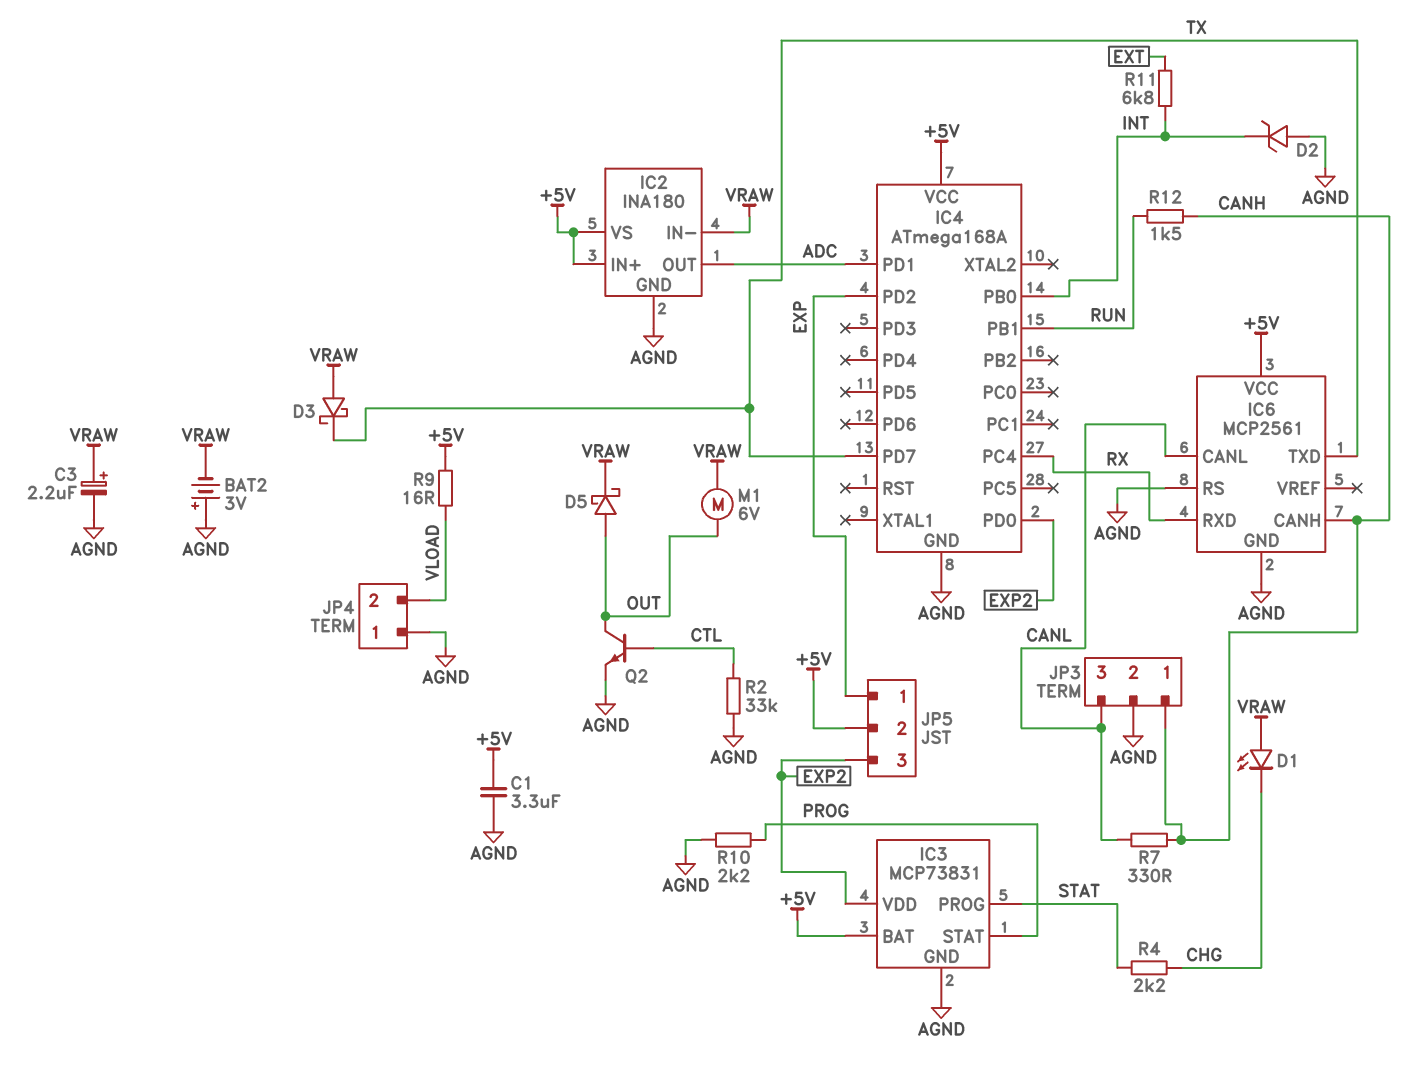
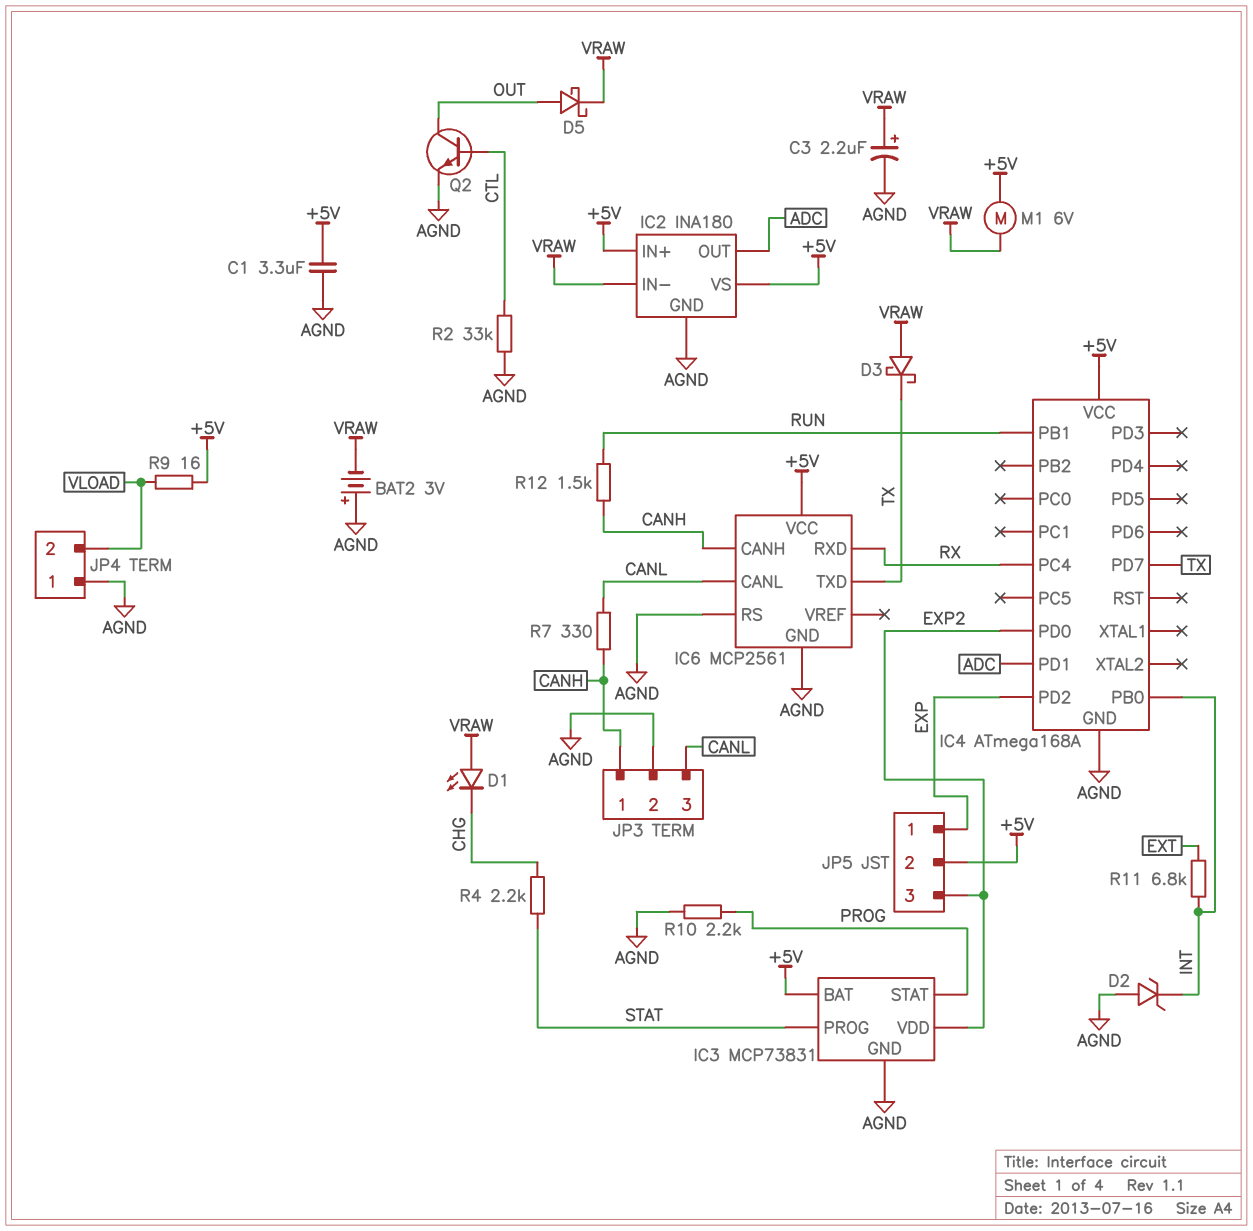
M1: motor 6V (OUT, VRAW) -> motor 6V (+5V, VRAW)

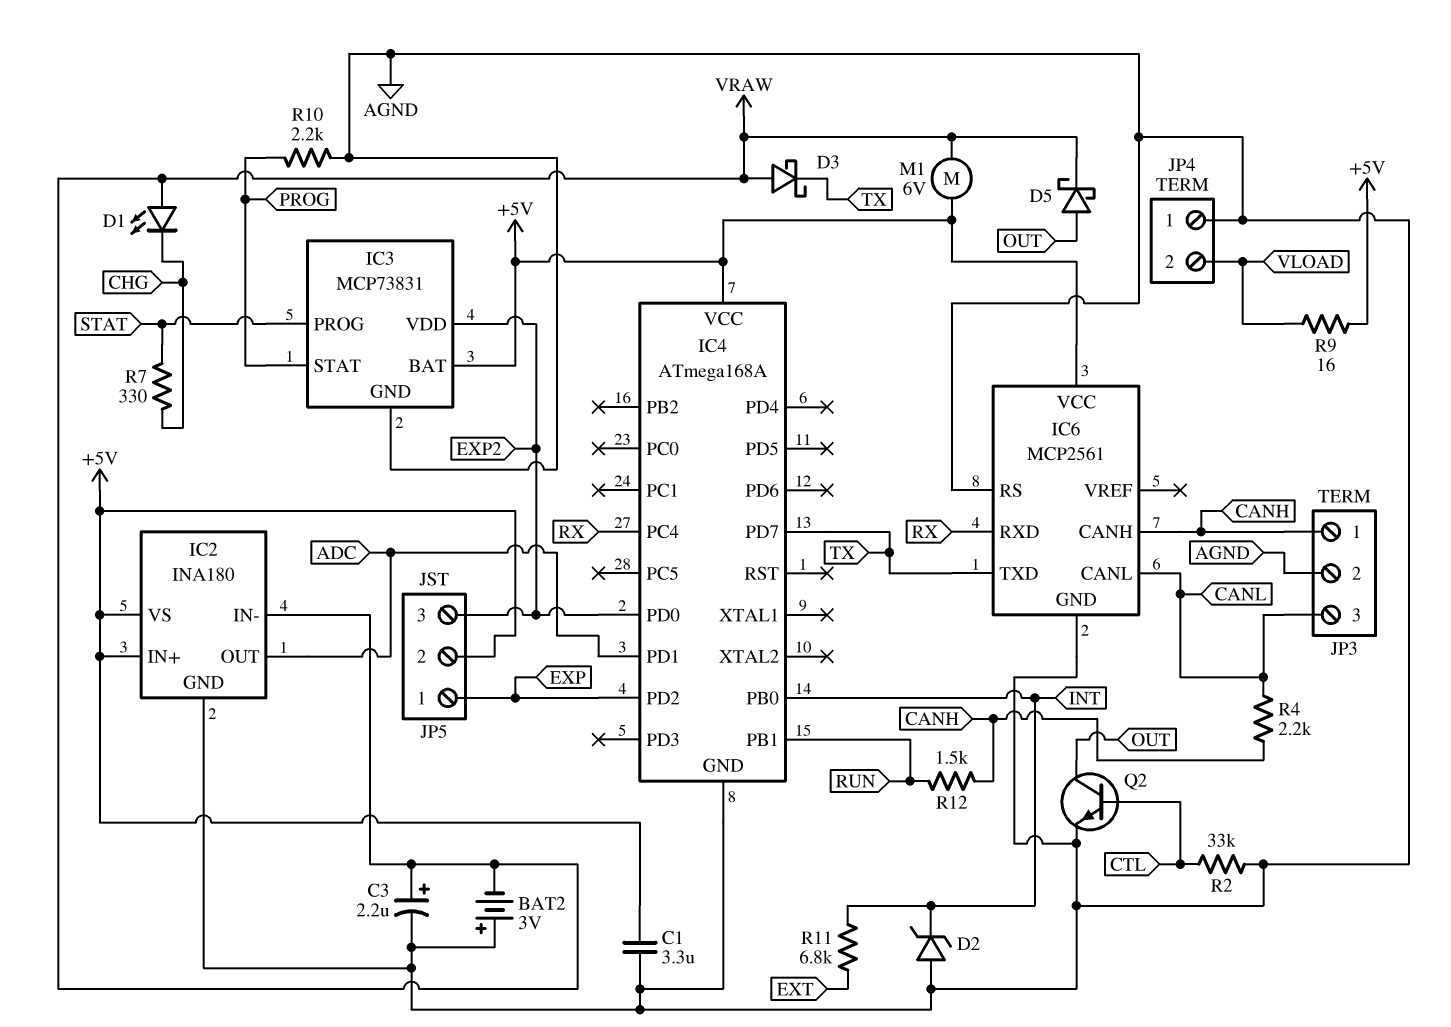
R4: 2.2k (CHG, STAT) -> 2.2k (CANH, CANL)
R7: 330 (CANH, CANL) -> 330 (CHG, STAT)

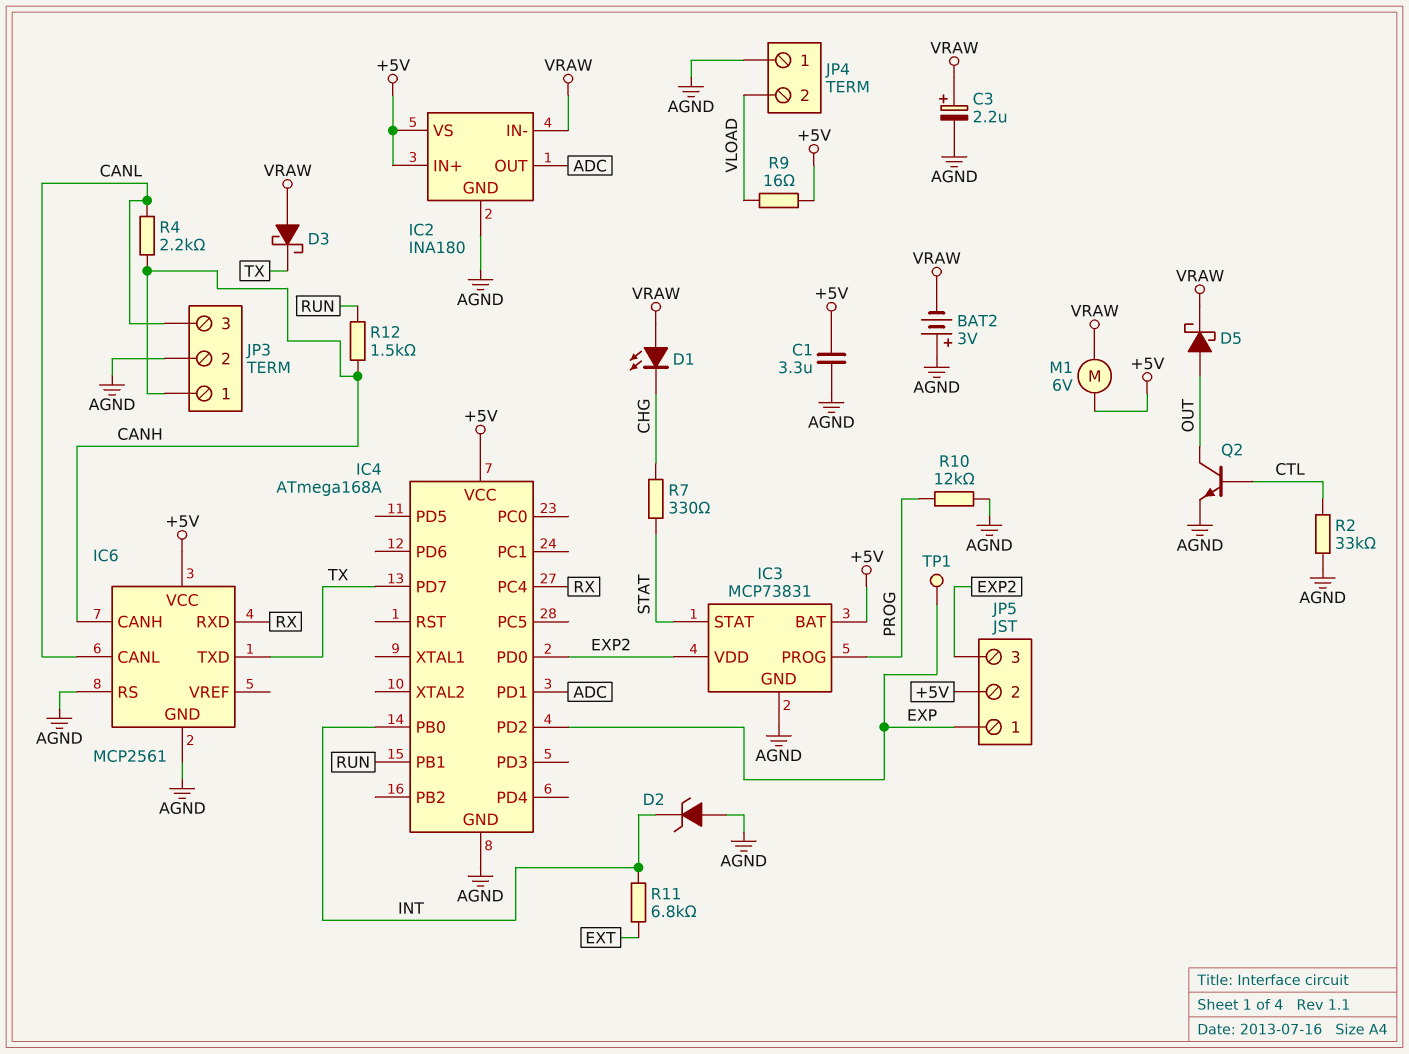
IC3 pin PROG: STAT -> PROG
IC3 pin STAT: PROG -> STAT
R10: 2.2k (AGND, PROG) -> 12k (AGND, PROG)
TP1: none -> test point (EXP)

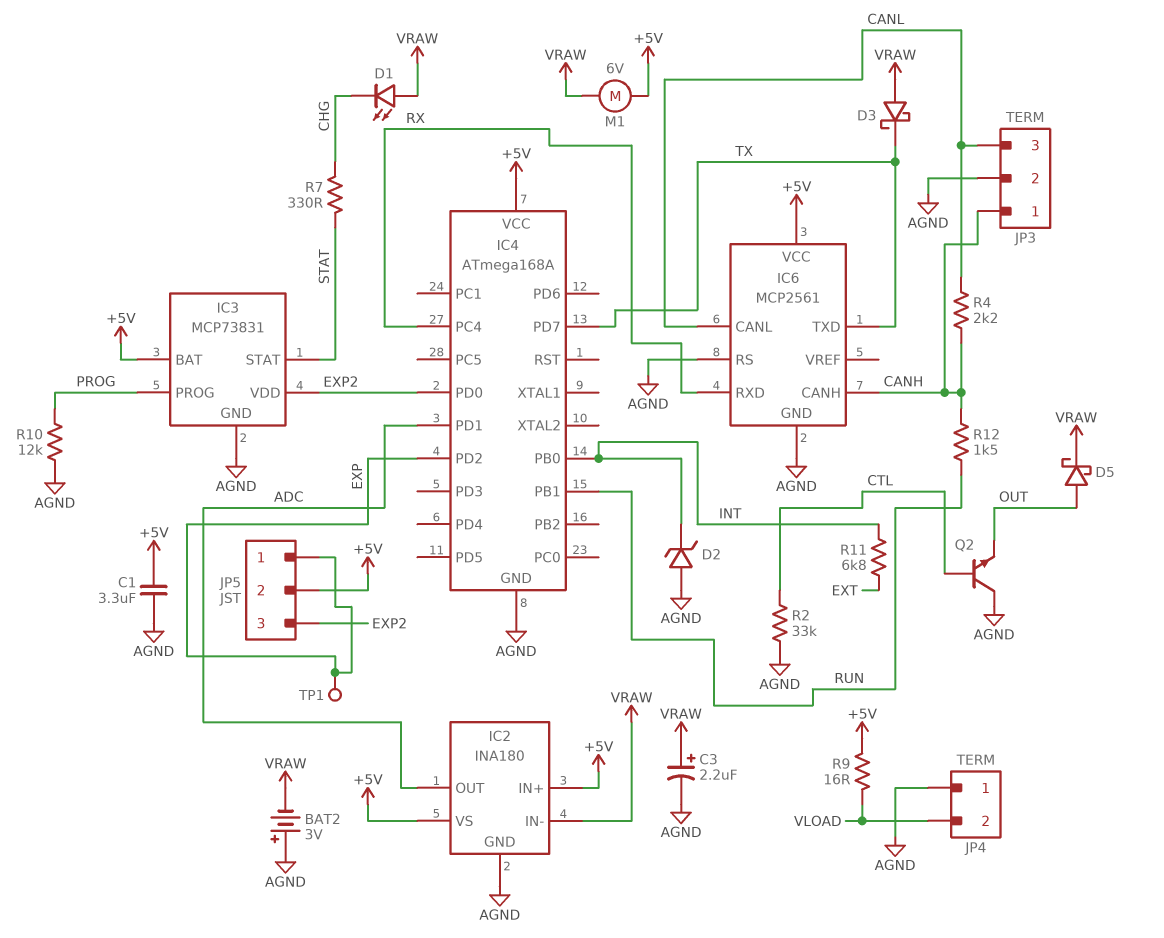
Q2: NPN (B CTL, C OUT, E AGND) -> NPN (B CTL, C AGND, E OUT)

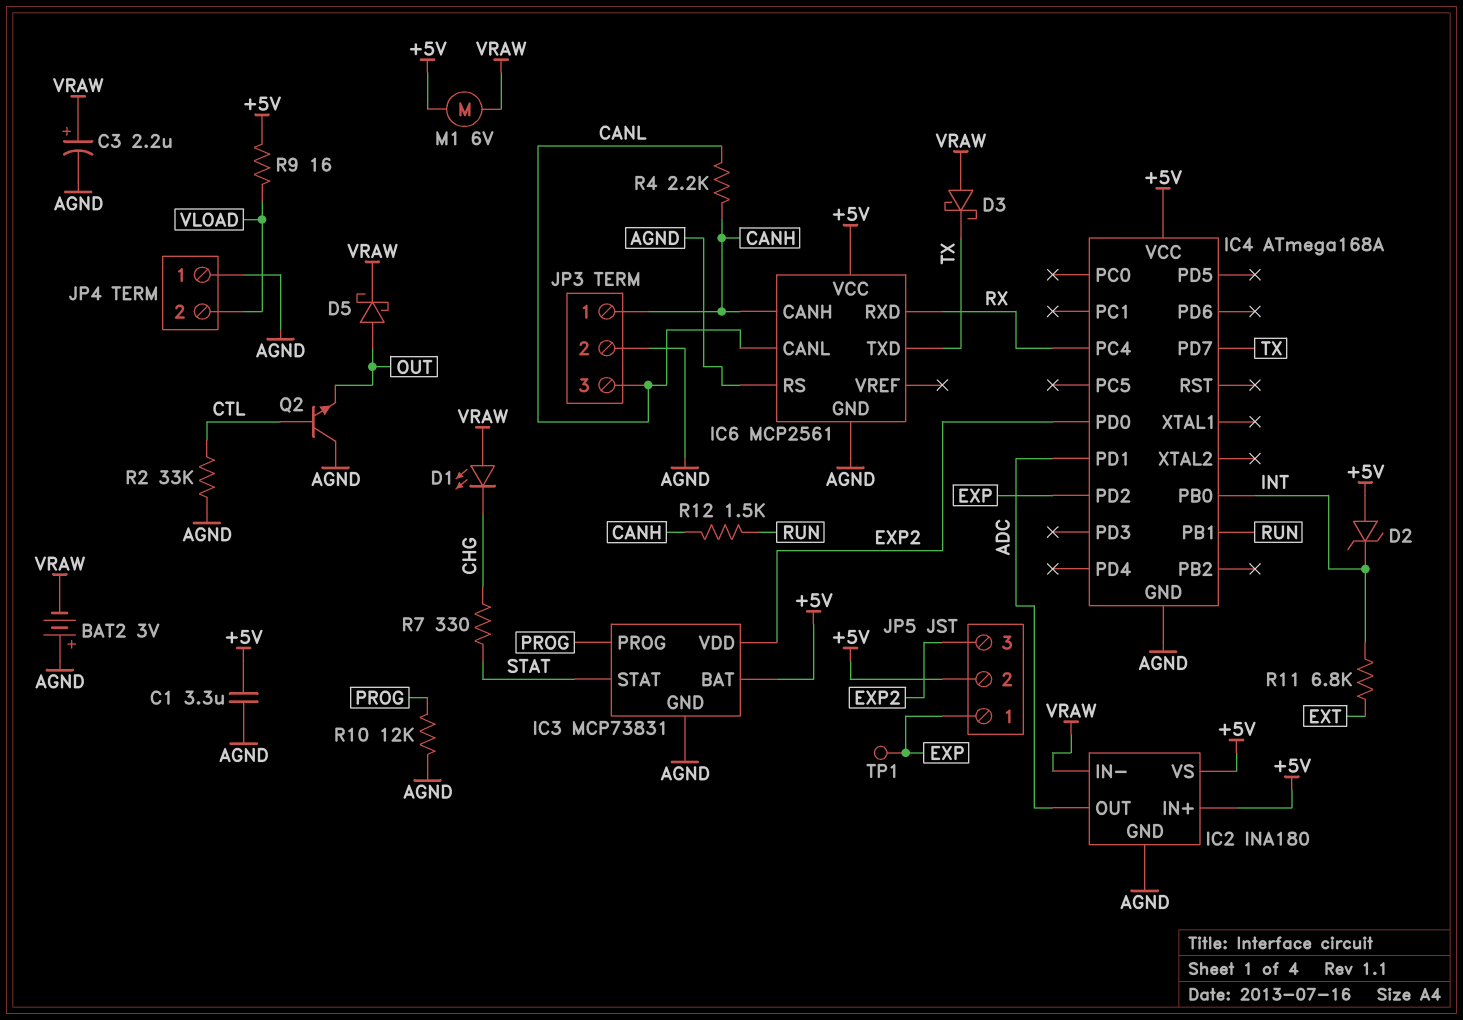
D2: zener (A AGND, K INT) -> zener (A +5V, K INT)

